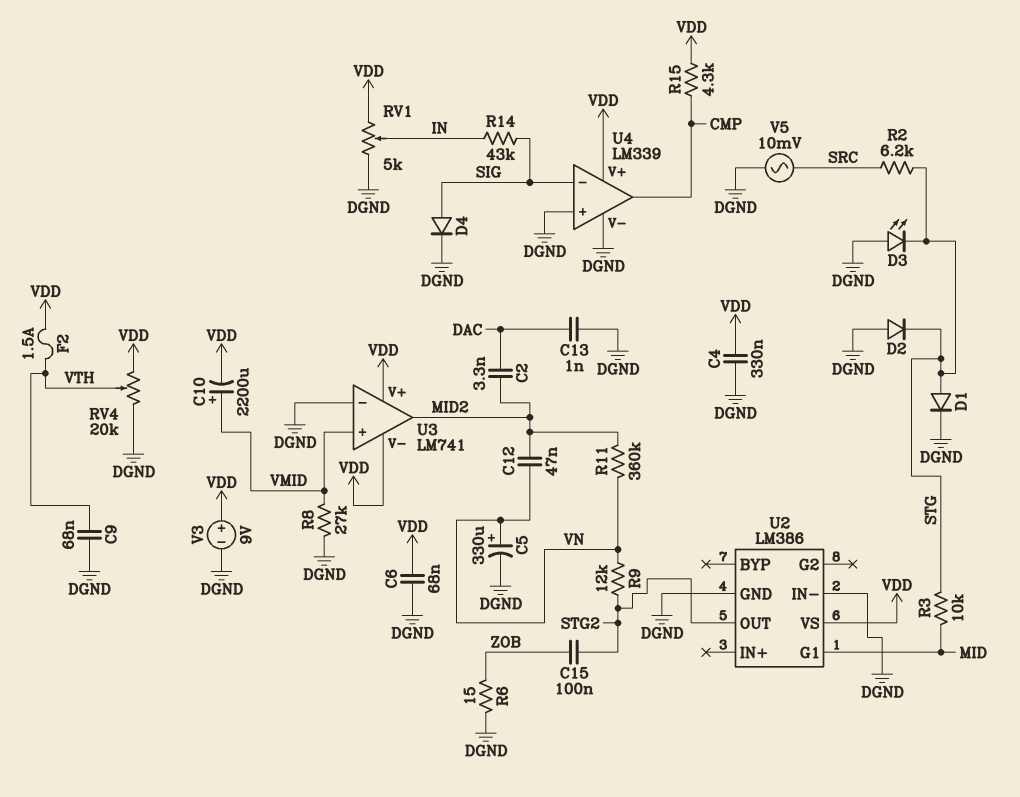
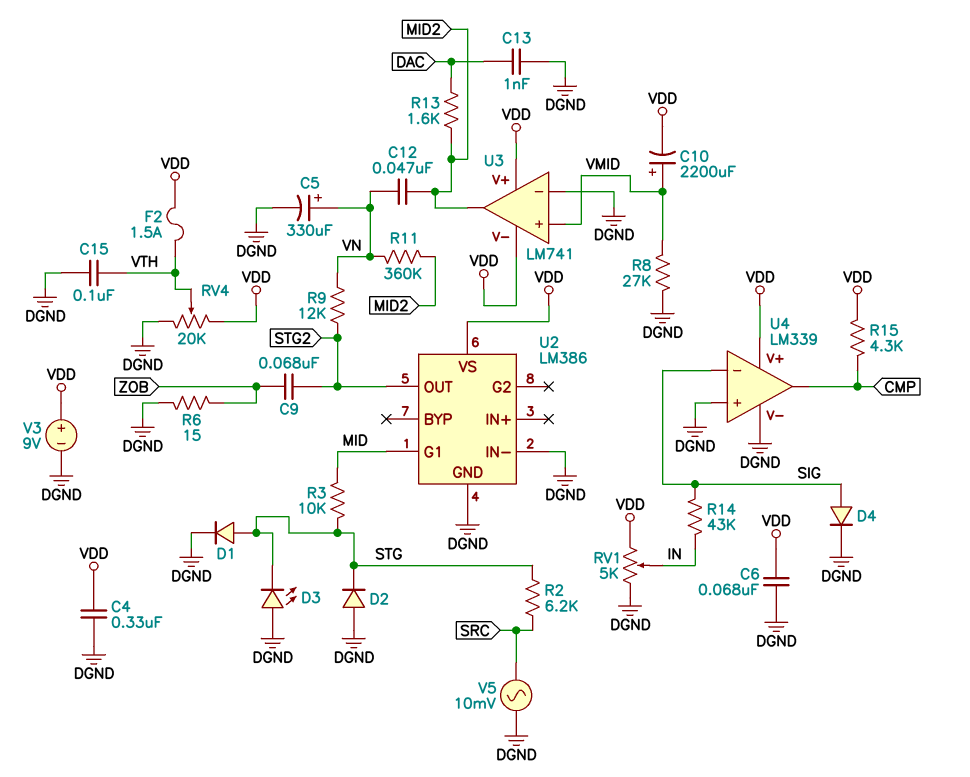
C2: 3.3nF (DAC, MID2) -> none
C9: 68nF (DGND, VTH) -> 68nF (STG2, ZOB)
C15: 100nF (STG2, ZOB) -> 100nF (DGND, VTH)
R13: none -> 1.6k (DAC, MID2)

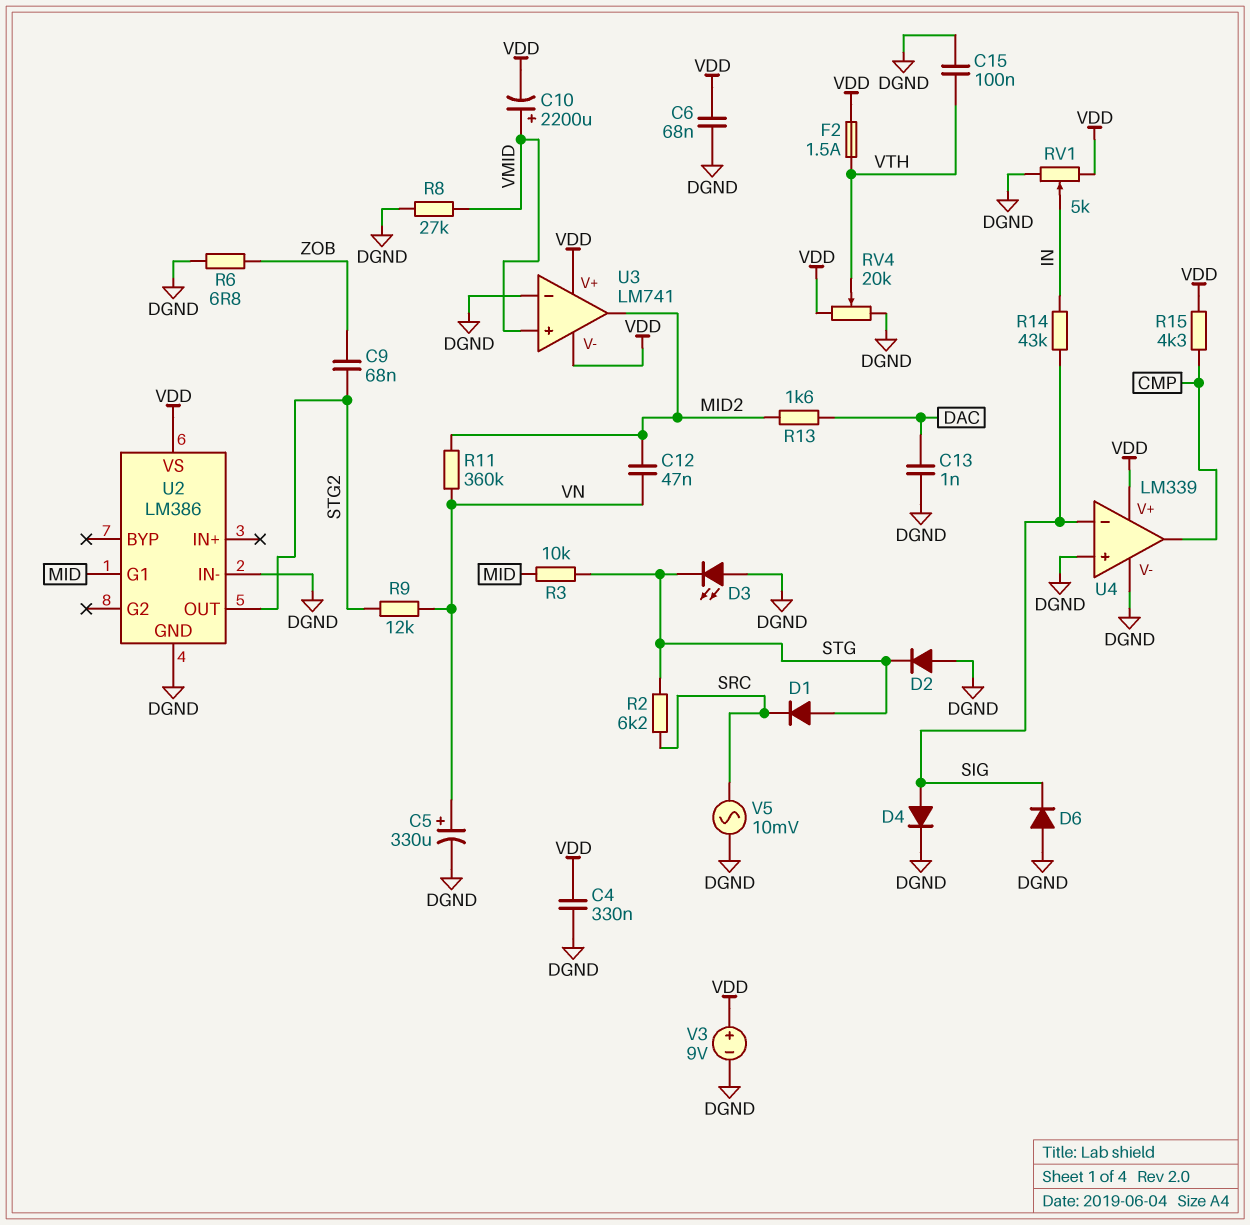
D1: diode (A STG, K DGND) -> diode (A STG, K SRC)
D6: none -> diode (A DGND, K SIG)
R6: 15 (DGND, ZOB) -> 6.8 (DGND, ZOB)

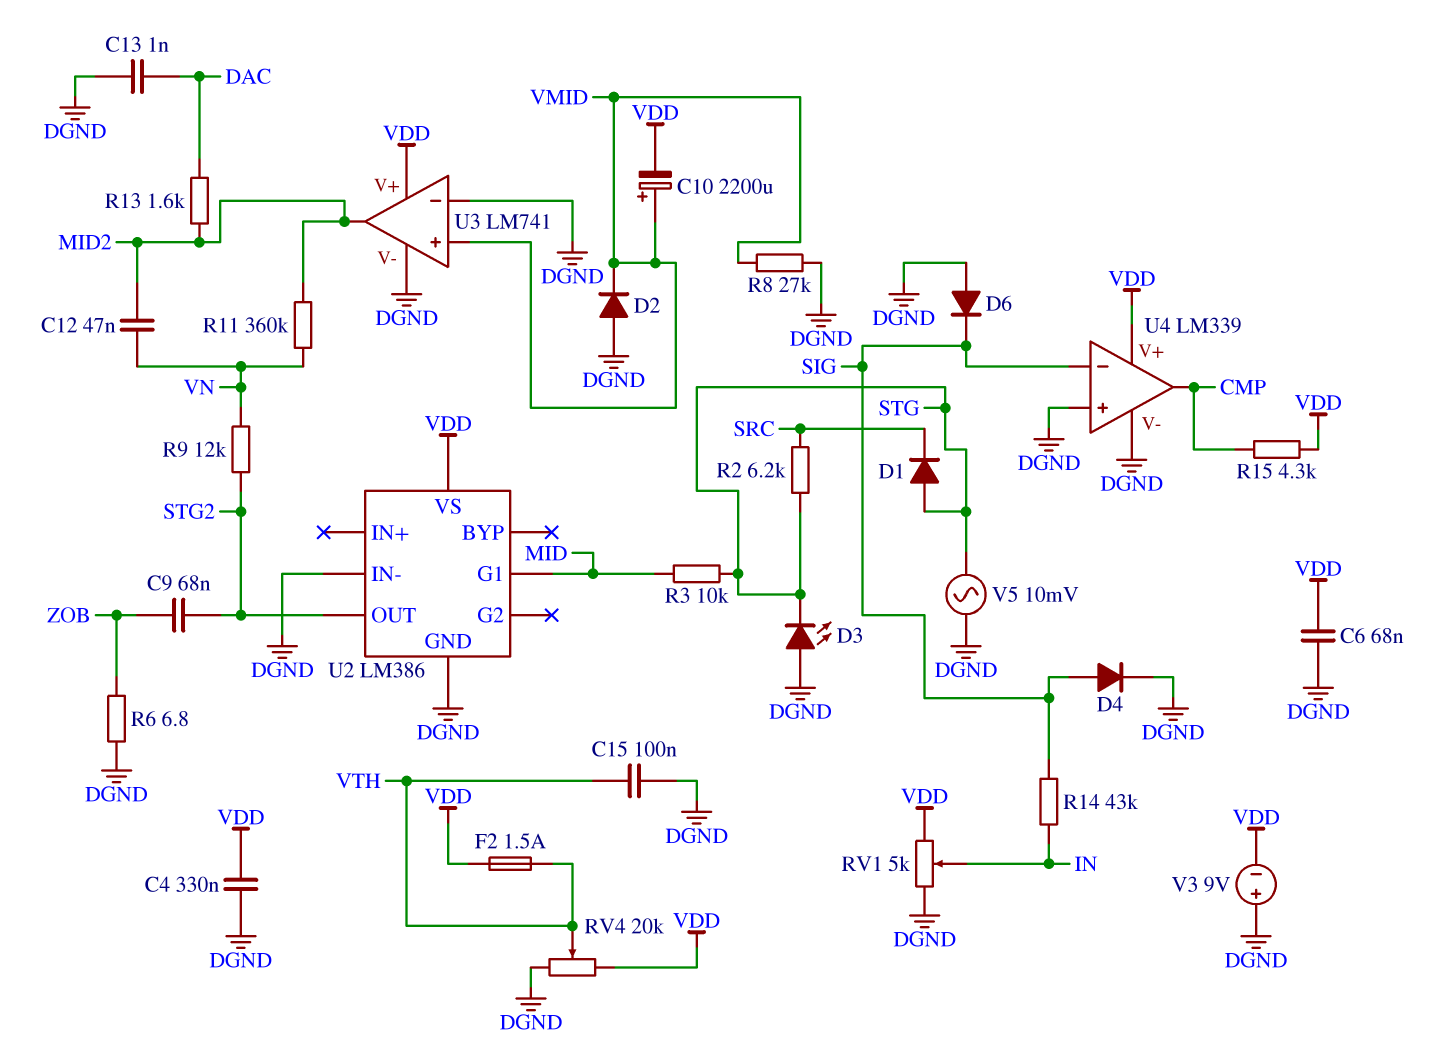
C5: 330uF (plus VN, minus DGND) -> none
D2: diode (A DGND, K STG) -> diode (A DGND, K VMID)
U3 pin V-: VDD -> DGND
V3: 9V (plus VDD, minus DGND) -> 9V (plus DGND, minus VDD)
V5: AC 10mV (DGND, SRC) -> AC 10mV (DGND, STG)

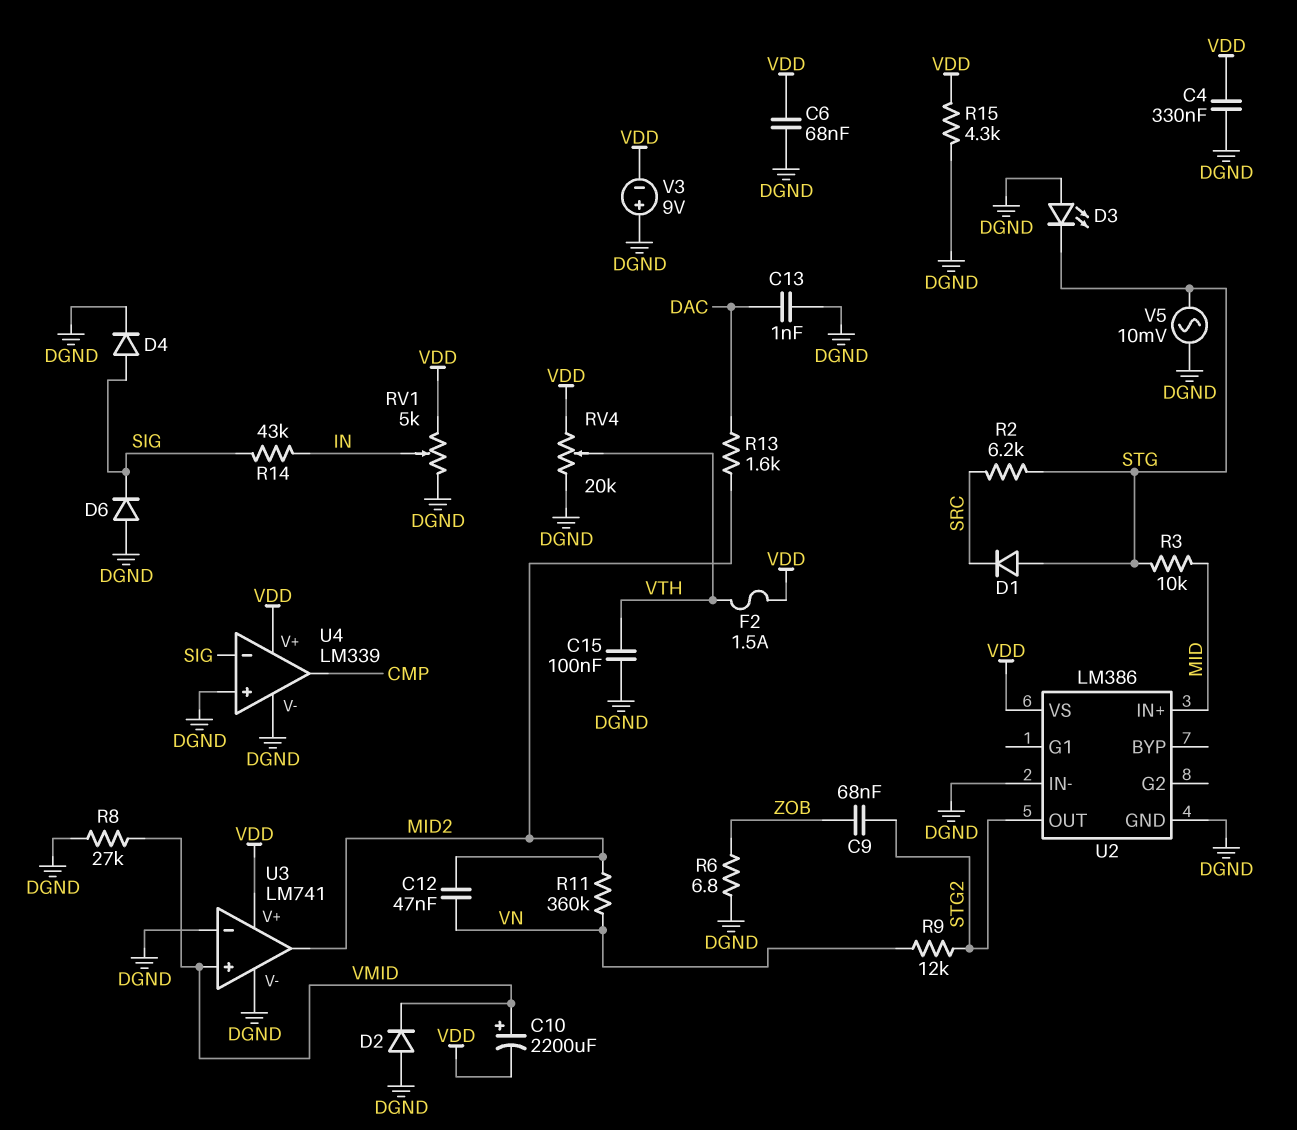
R15: 4.3k (CMP, VDD) -> 4.3k (DGND, VDD)
U2 pin G1: MID -> none
U2 pin IN+: none -> MID

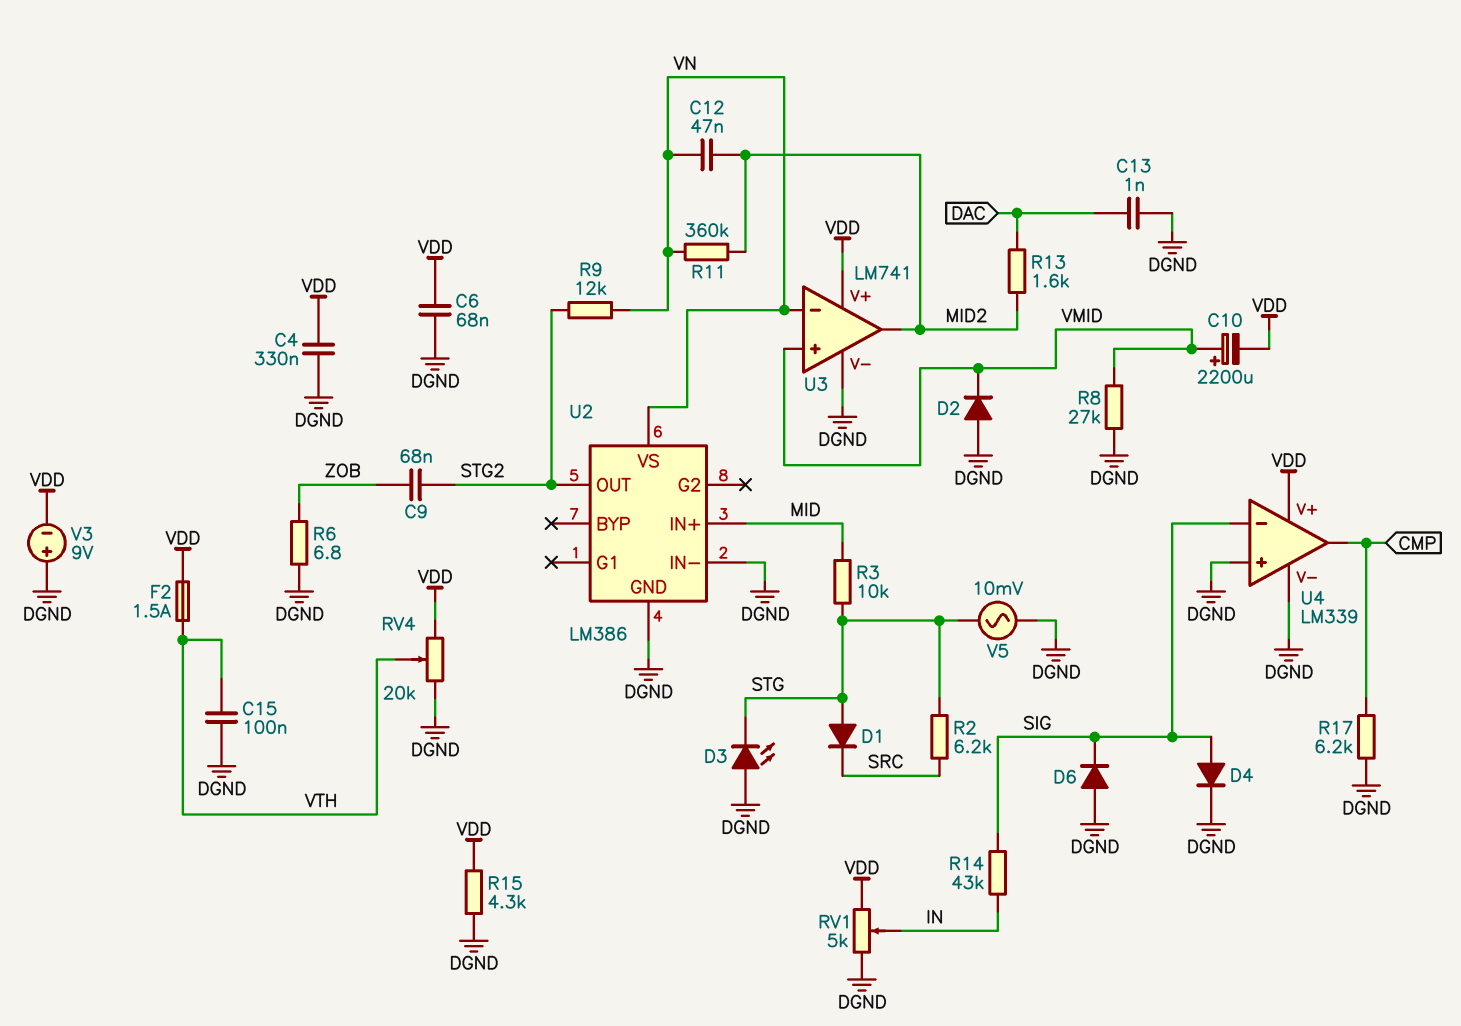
R17: none -> 6.2k (CMP, DGND)
U2 pin VS: VDD -> VN
U3 pin in-: DGND -> VN

